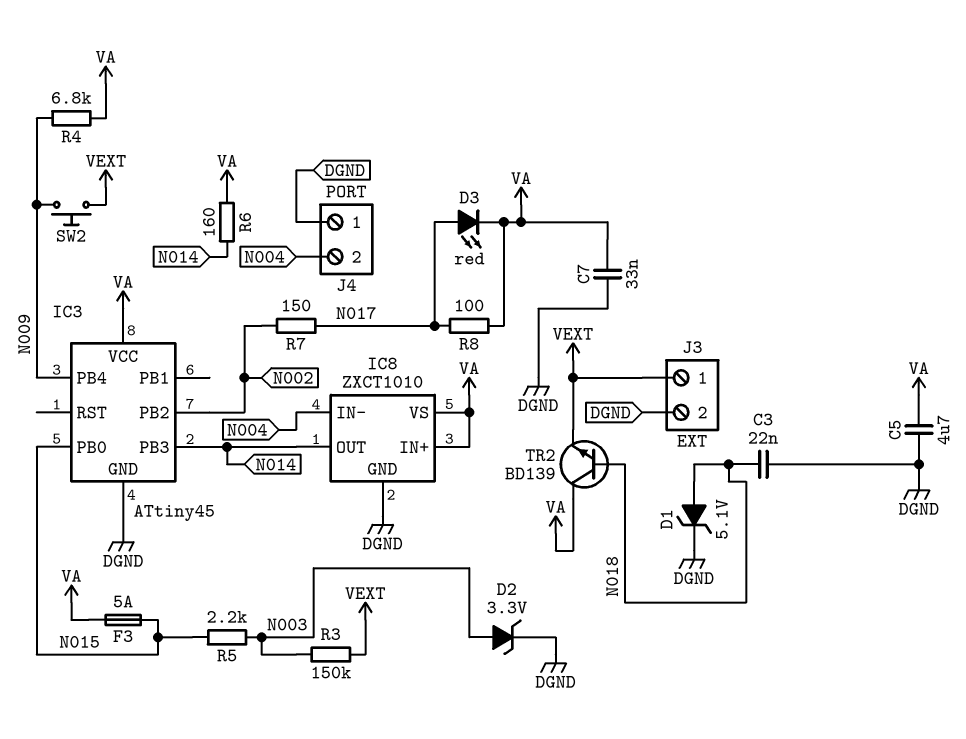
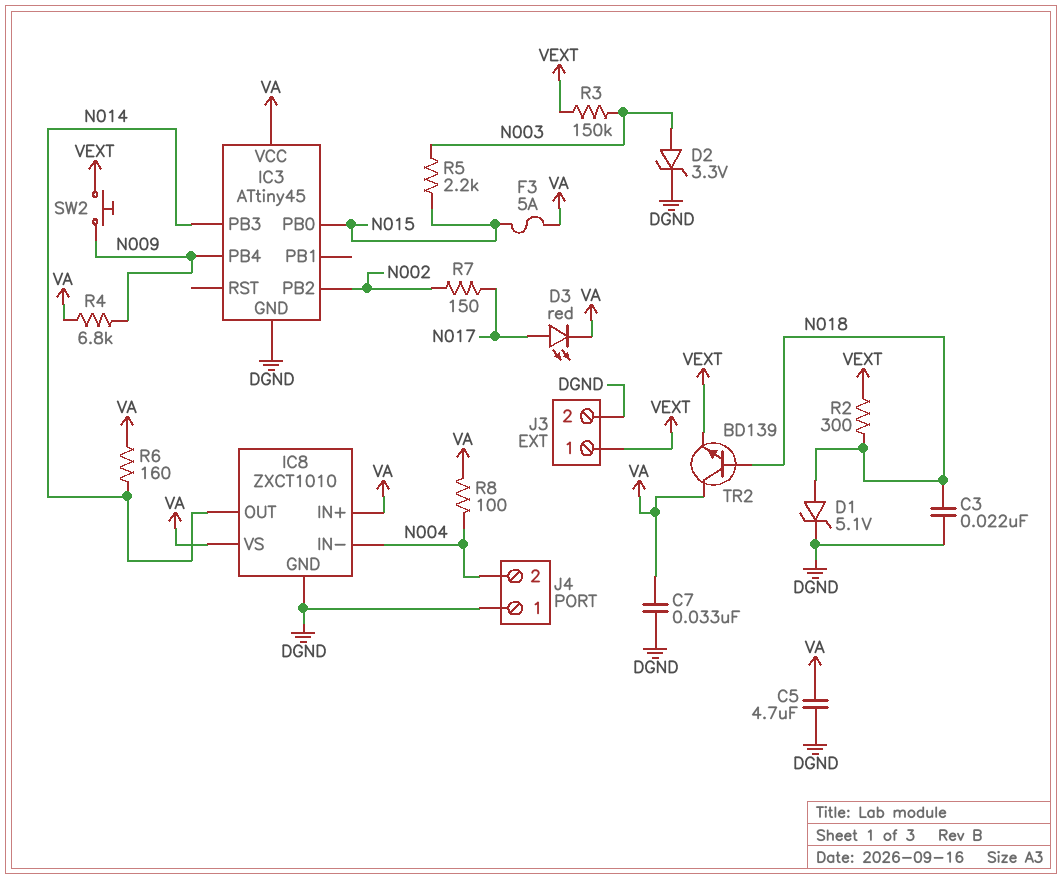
R2: none -> 300 (N018, VEXT)
R8: 100 (N017, VA) -> 100 (N004, VA)

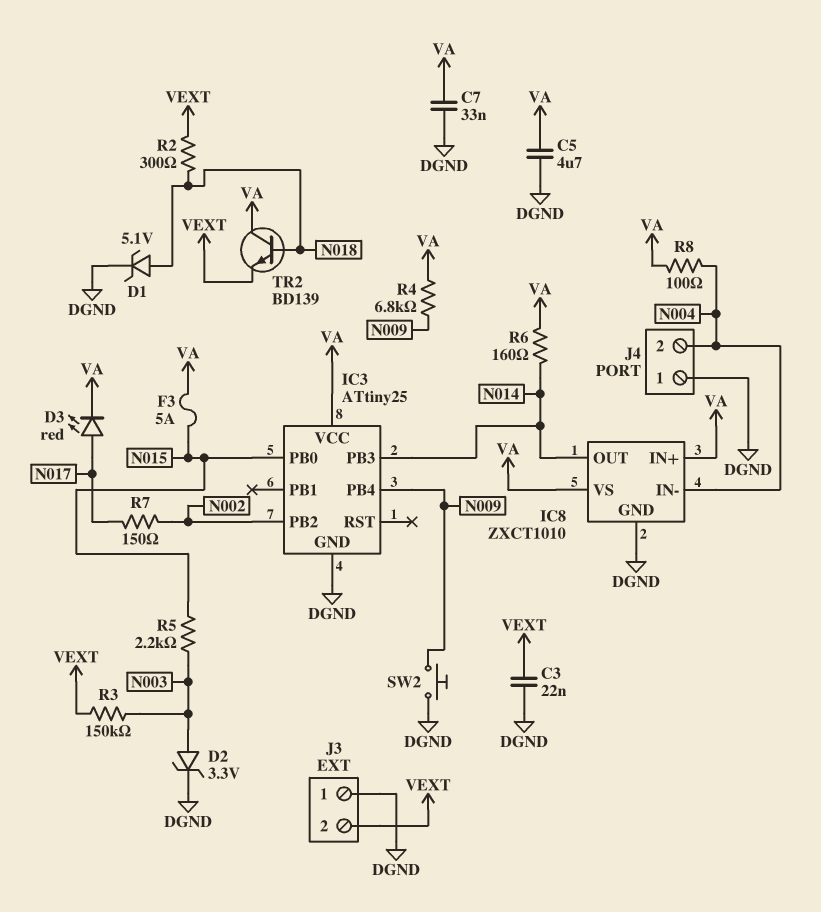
C3: 22nF (DGND, N018) -> 22nF (DGND, VEXT)
IC3: ATtiny45 -> ATtiny25
J3 pin 1: VEXT -> DGND
J3 pin 2: DGND -> VEXT
SW2: button (N009, VEXT) -> button (DGND, N009)

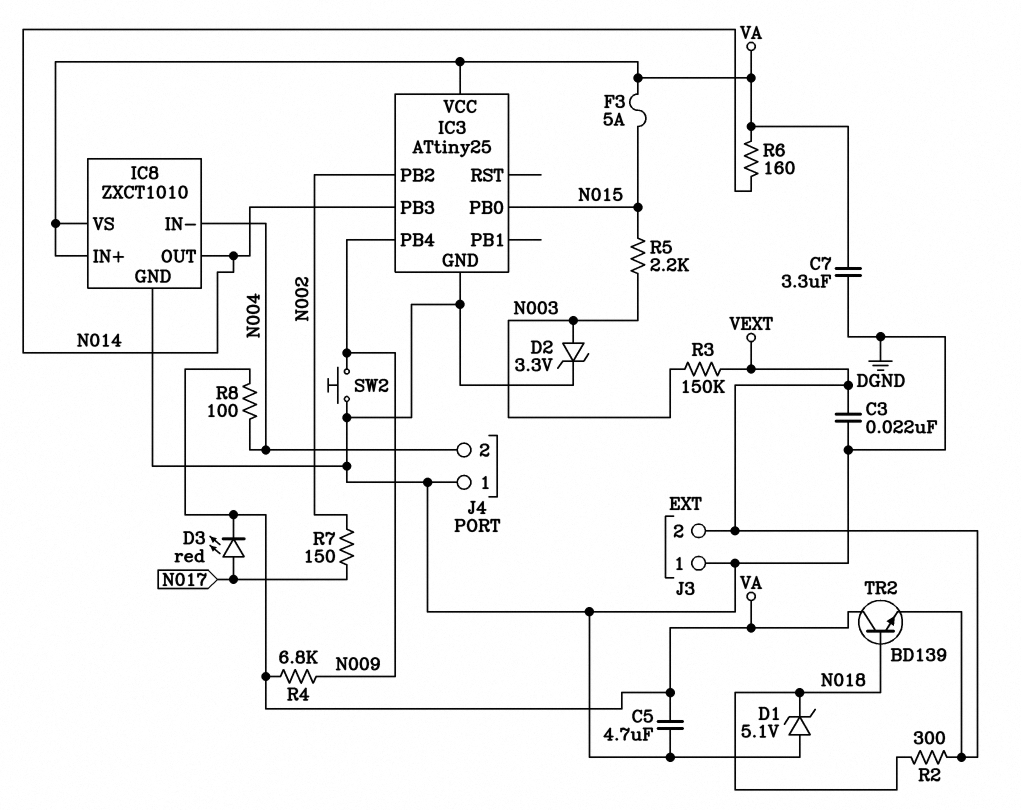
C7: 33nF (DGND, VA) -> 3.3uF (DGND, VA)
D1: zener 5.1V (A N018, K DGND) -> zener 5.1V (A DGND, K N018)

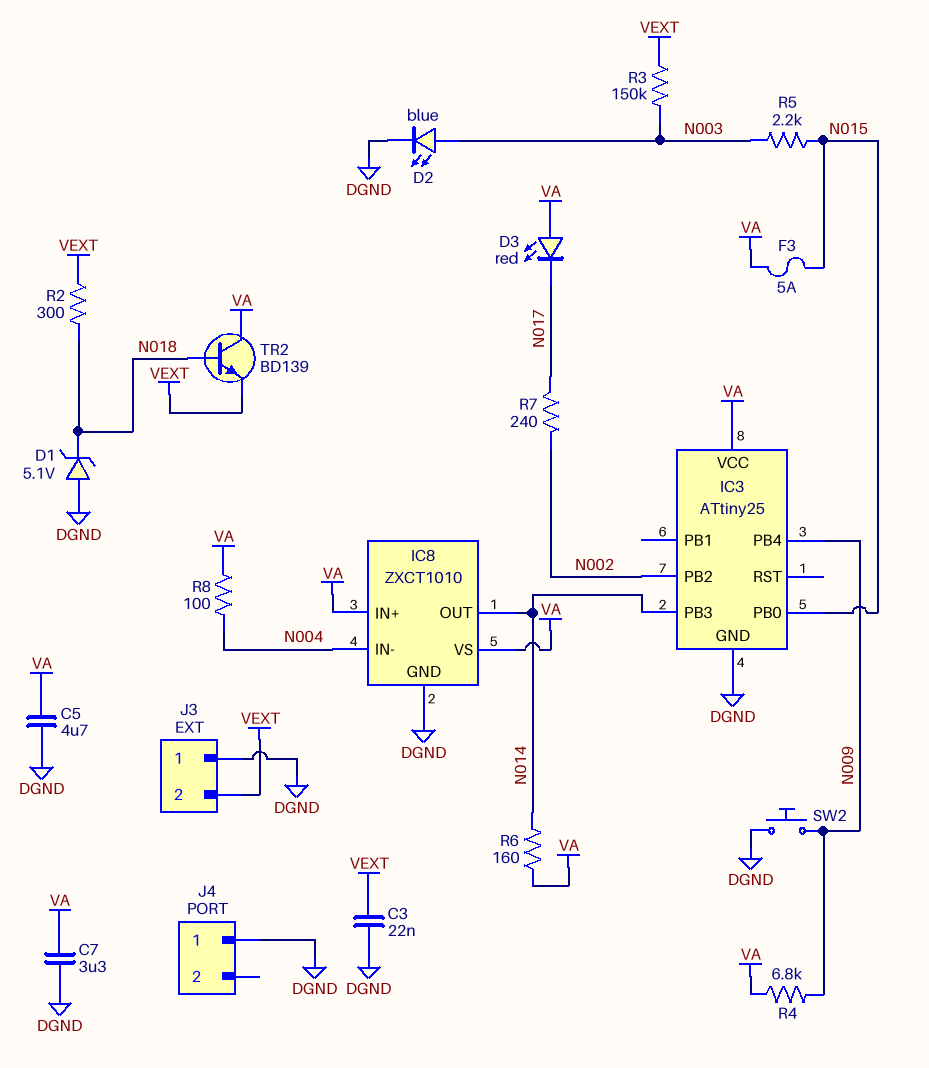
D2: zener 3.3V (A N003, K DGND) -> LED blue (A N003, K DGND)
D3: LED red (A N017, K VA) -> LED red (A VA, K N017)
J4 pin 2: N004 -> none
R7: 150 (N002, N017) -> 240 (N002, N017)

